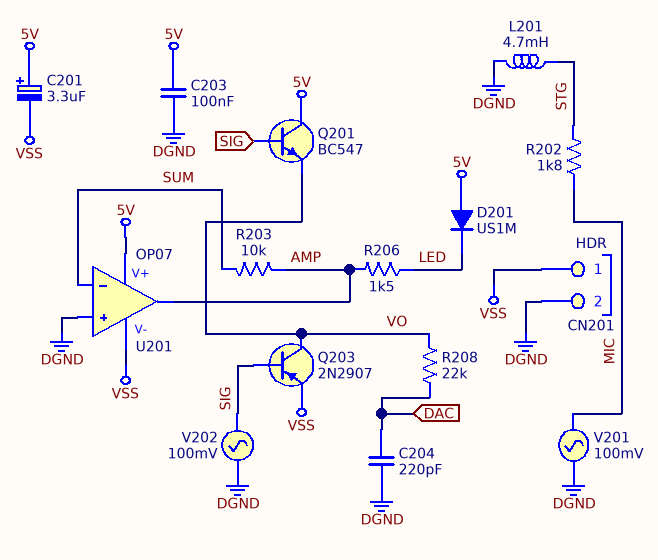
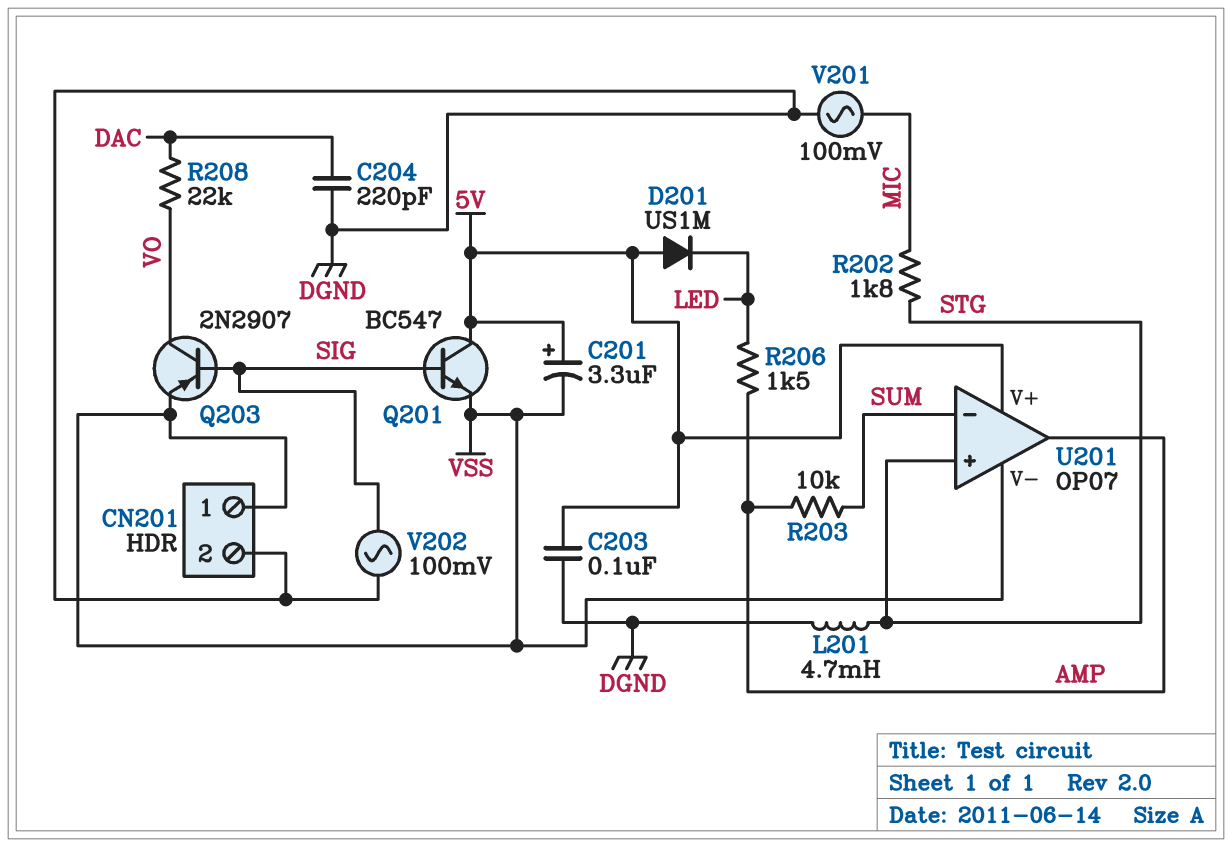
Q201: NPN BC547 (B SIG, C 5V, E VO) -> NPN BC547 (B SIG, C 5V, E VSS)
U201 pin in+: DGND -> STG

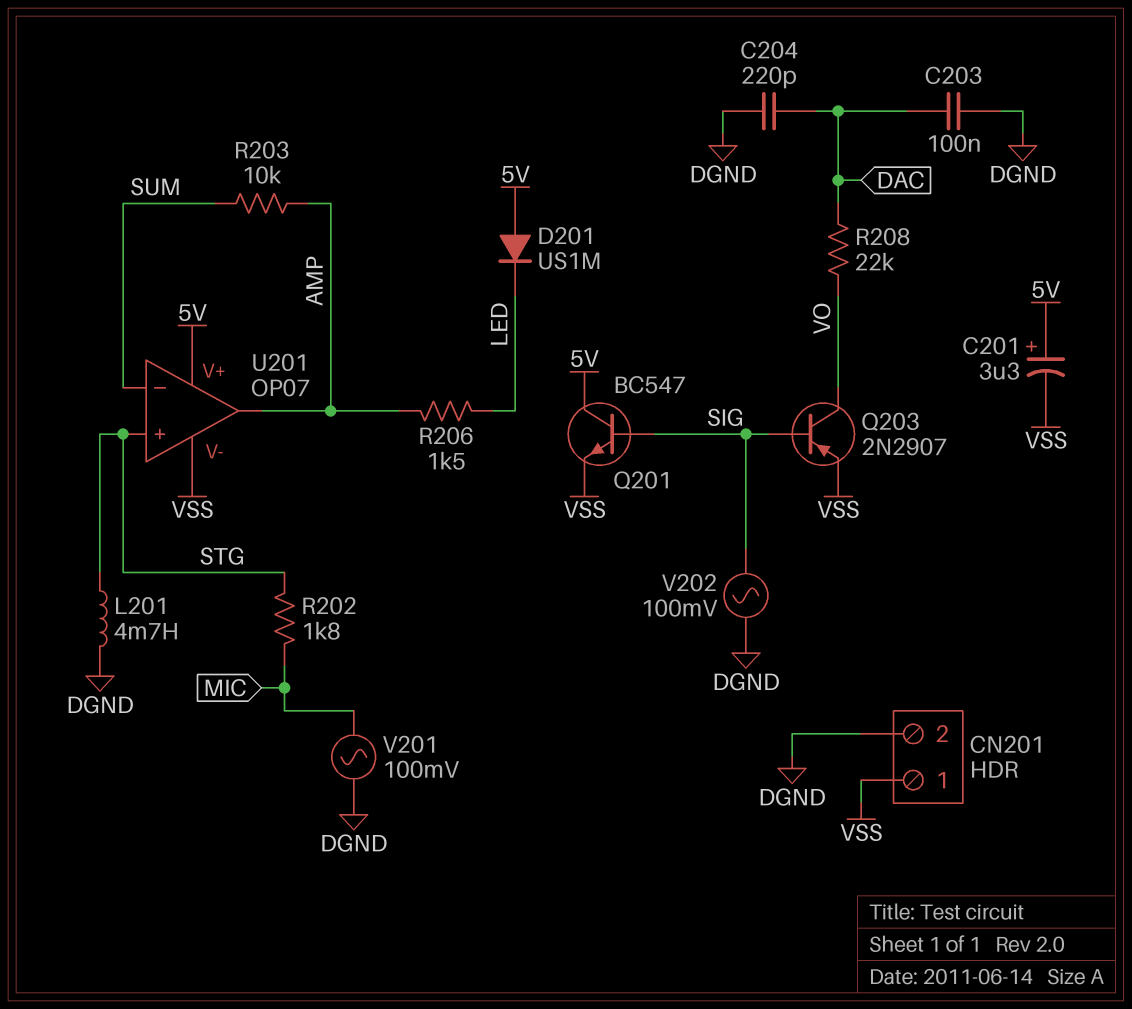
C203: 100nF (5V, DGND) -> 100nF (DAC, DGND)

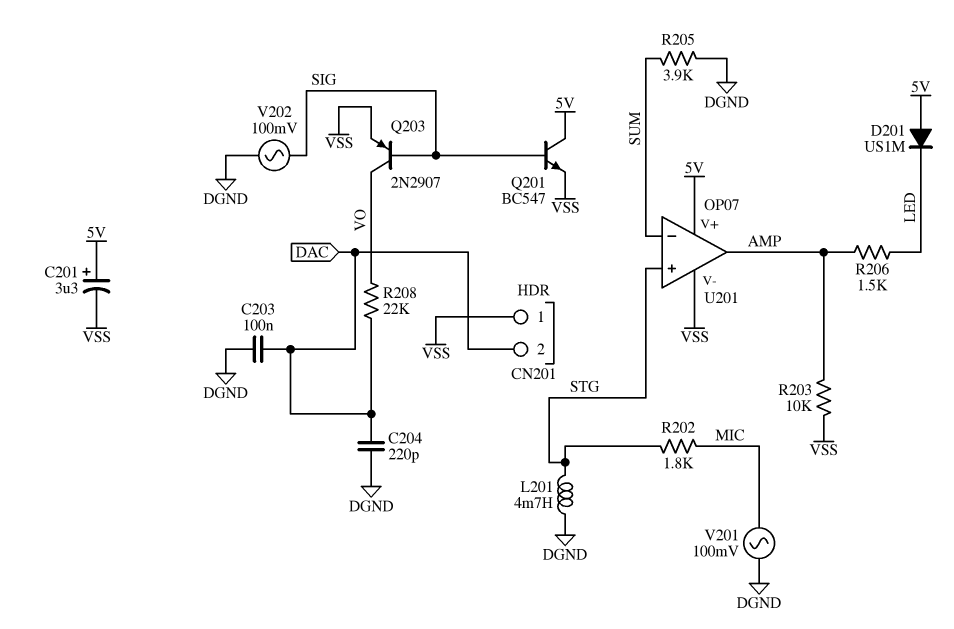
CN201 pin 2: DGND -> DAC
R203: 10k (AMP, SUM) -> 10k (AMP, VSS)
R205: none -> 3.9k (DGND, SUM)

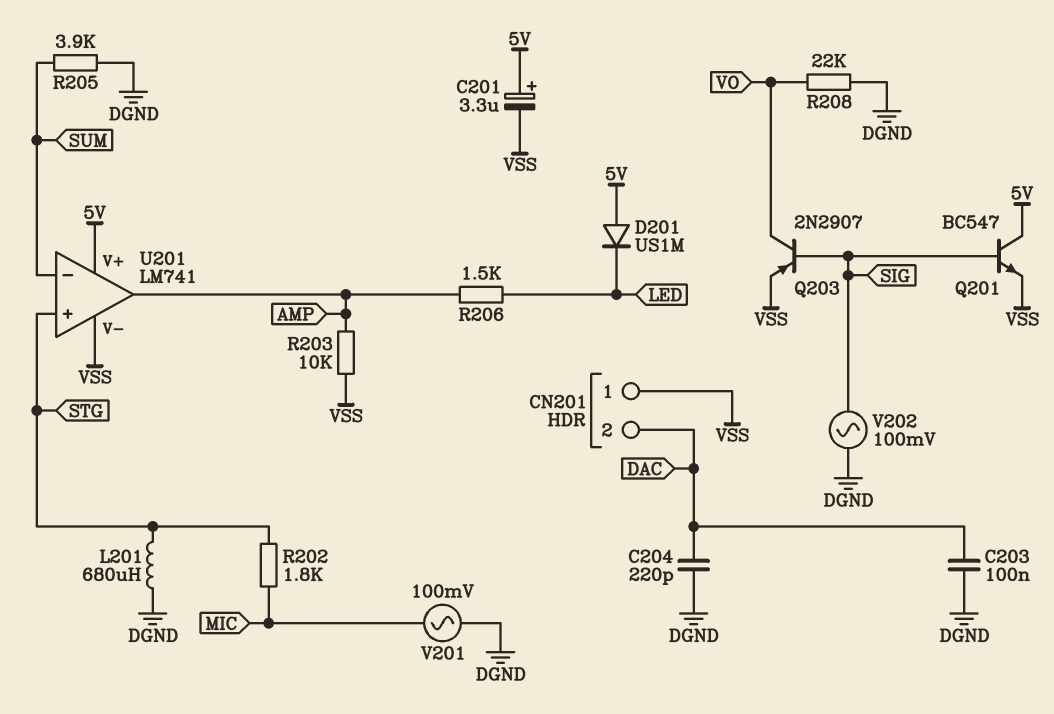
L201: 4.7mH (DGND, STG) -> 680uH (DGND, STG)
R208: 22k (DAC, VO) -> 22k (DGND, VO)
U201: OP07 -> LM741

